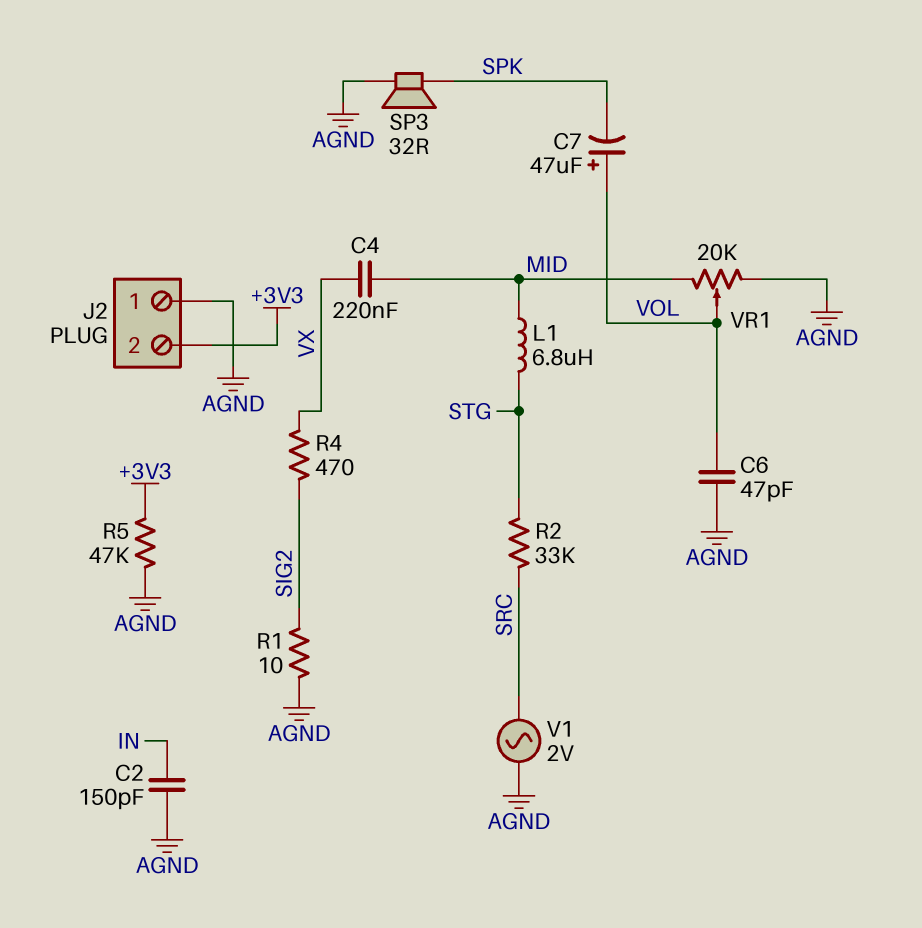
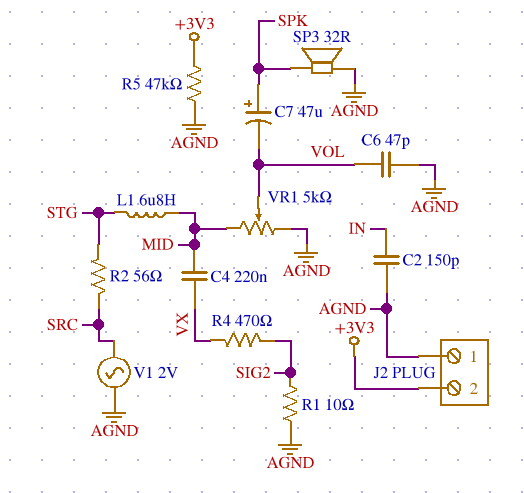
C7: 47uF (plus VOL, minus SPK) -> 47uF (plus SPK, minus VOL)
R2: 33k (SRC, STG) -> 56 (SRC, STG)
VR1: 20k (AGND, MID, wiper VOL) -> 5k (AGND, MID, wiper VOL)

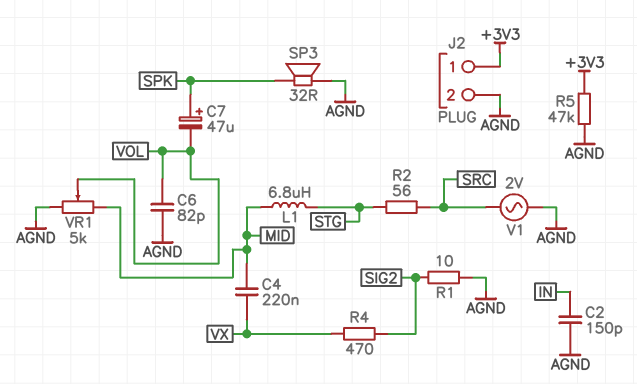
C6: 47pF (AGND, VOL) -> 82pF (AGND, VOL)
J2 pin 1: AGND -> +3V3
J2 pin 2: +3V3 -> AGND

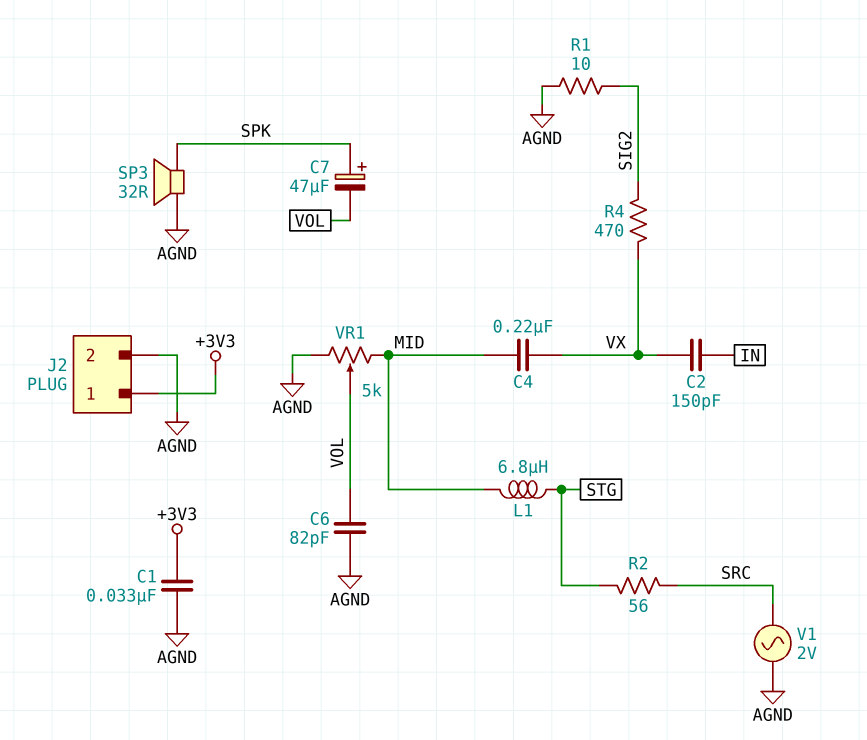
C1: none -> 33nF (+3V3, AGND)
C2: 150pF (AGND, IN) -> 150pF (IN, VX)
R5: 47k (+3V3, AGND) -> none

